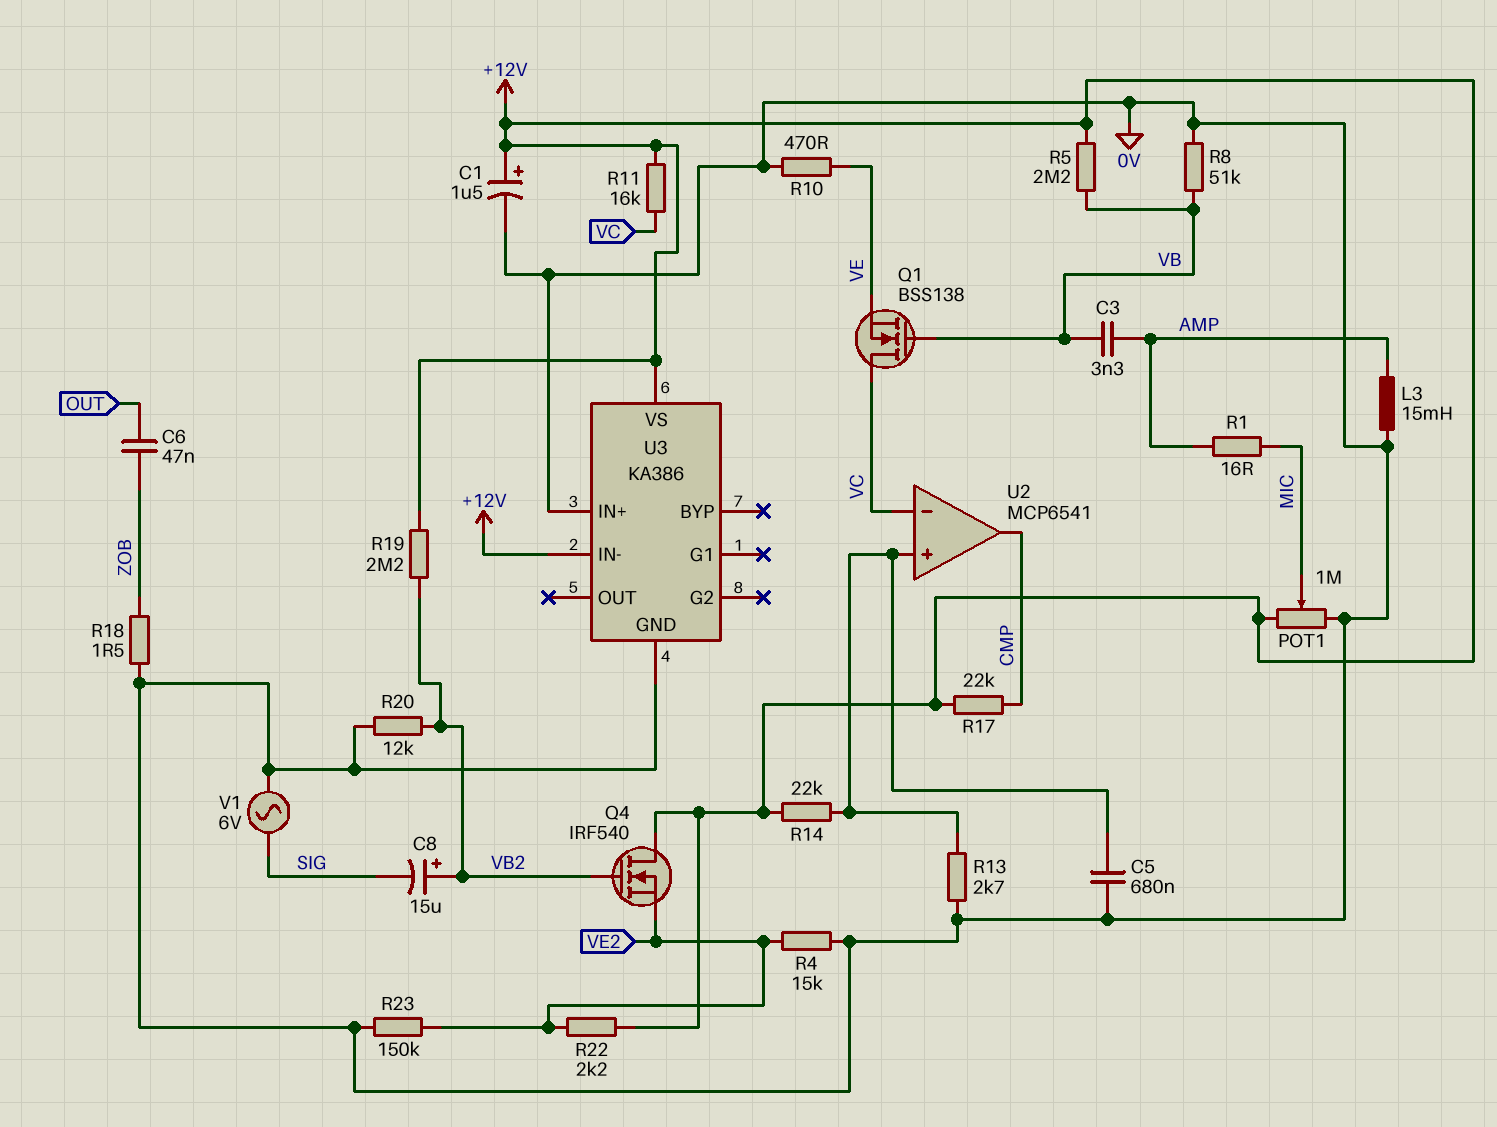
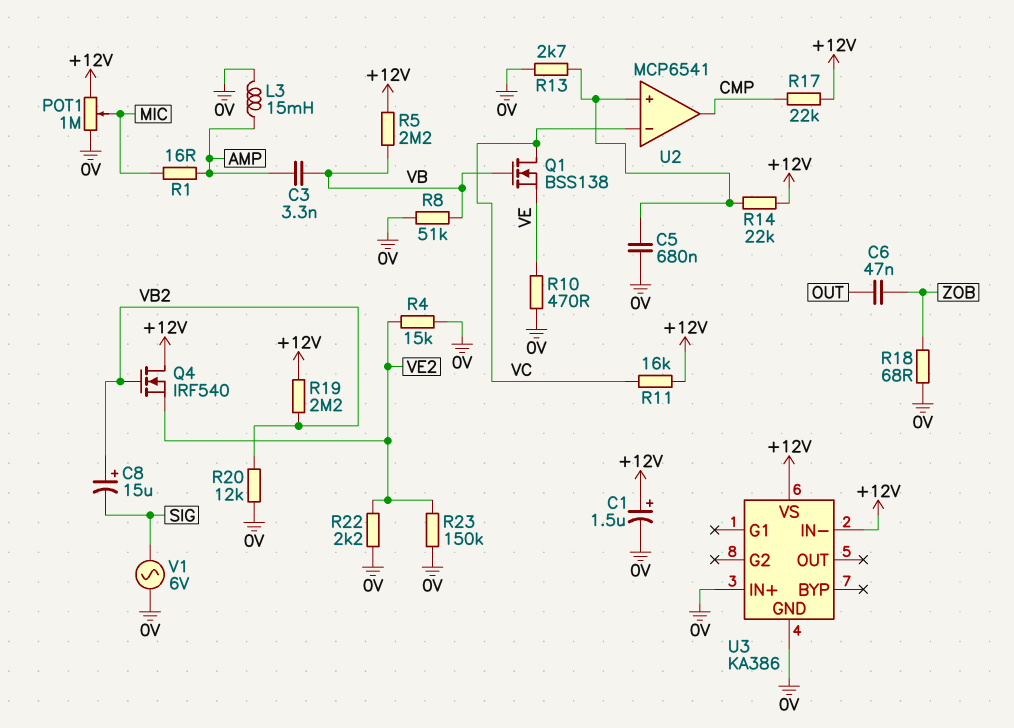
R18: 1.5 (0V, ZOB) -> 68 (0V, ZOB)
R22: 2.2k (+12V, VE2) -> 2.2k (0V, VE2)

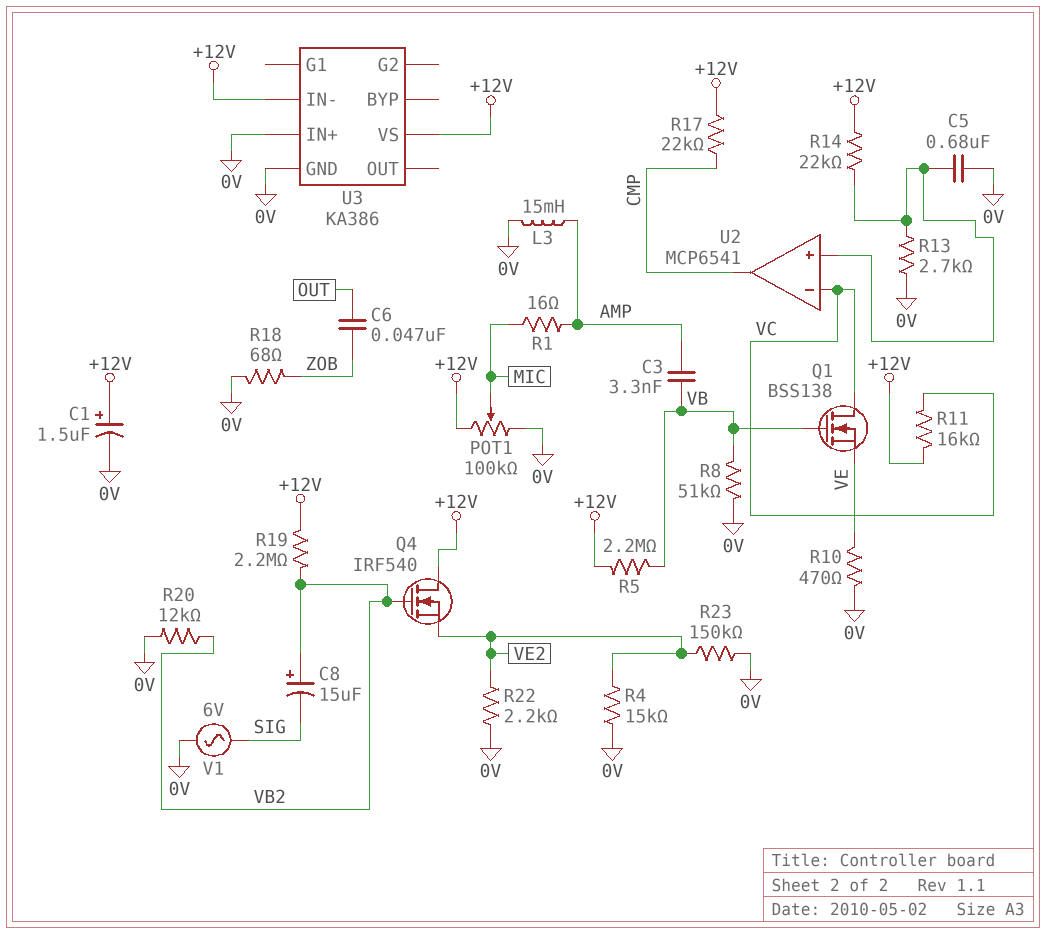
POT1: 1M (+12V, 0V, wiper MIC) -> 100k (+12V, 0V, wiper MIC)

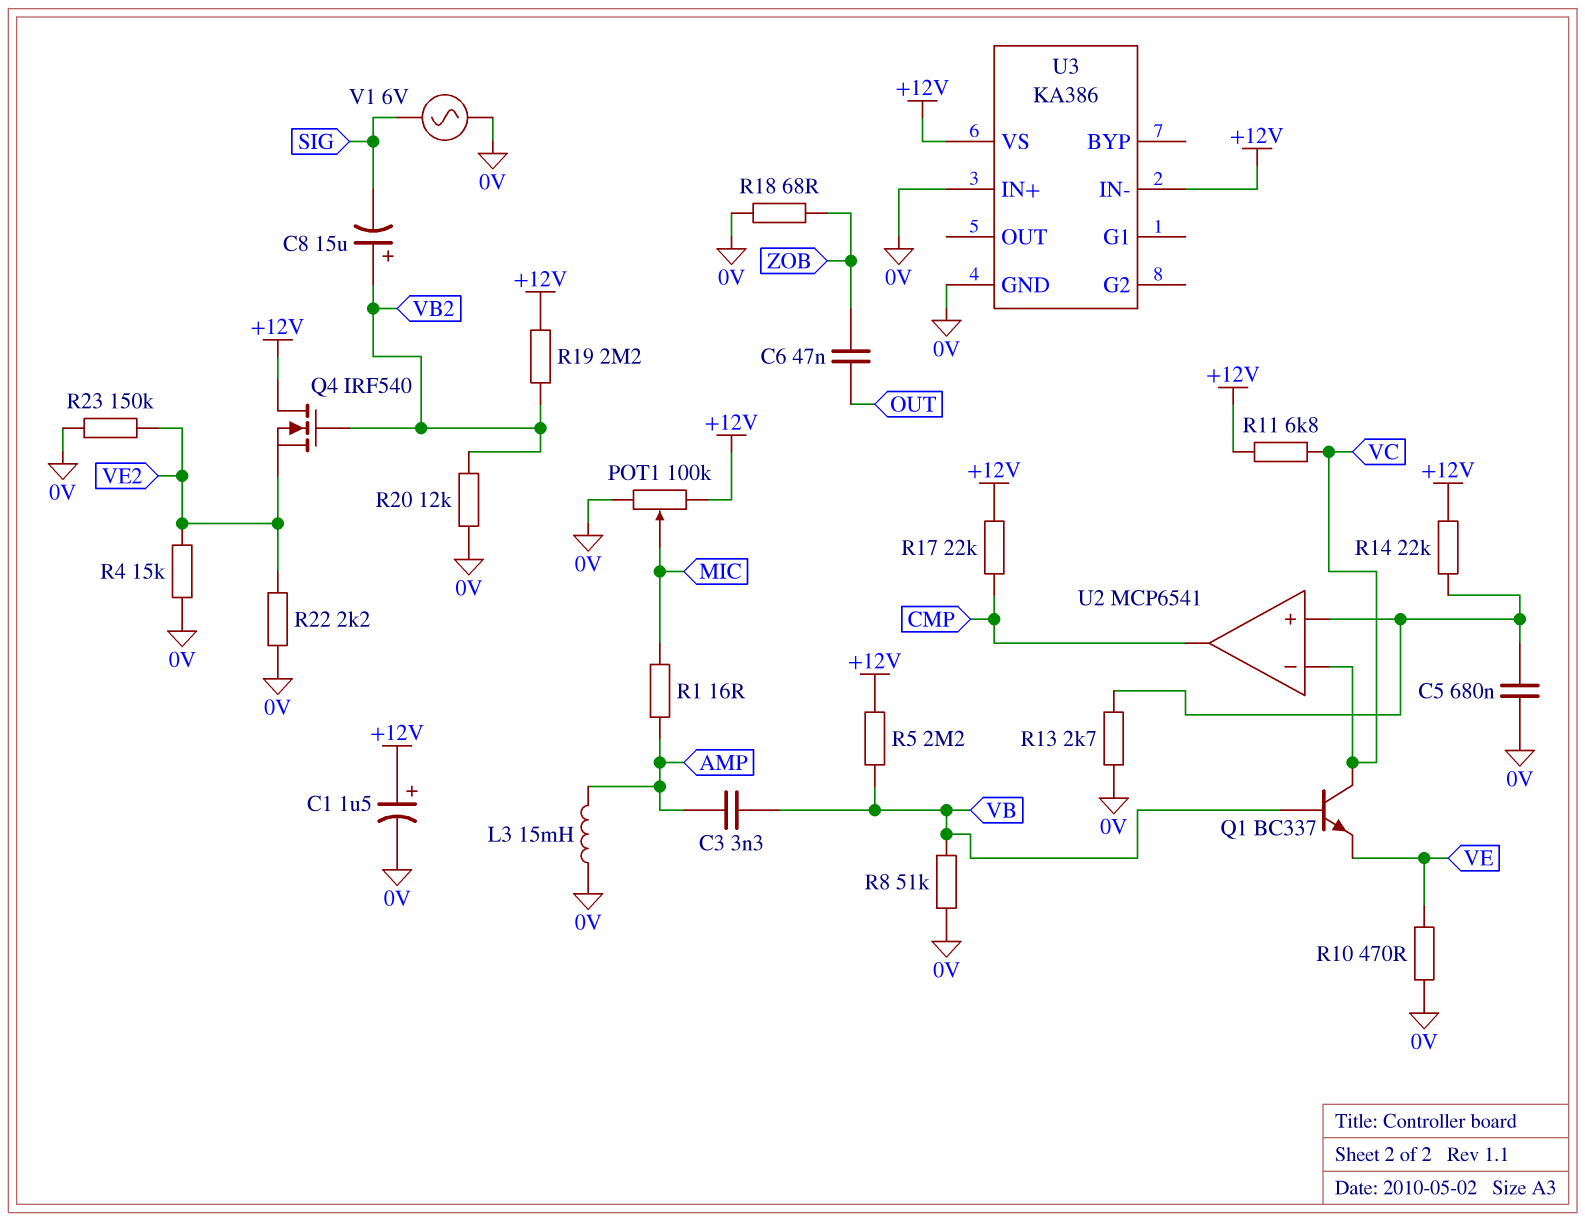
Q1: NMOS BSS138 (G VB, D VC, S VE) -> NPN BC337 (B VB, C VC, E VE)
R11: 16k (+12V, VC) -> 6.8k (+12V, VC)

